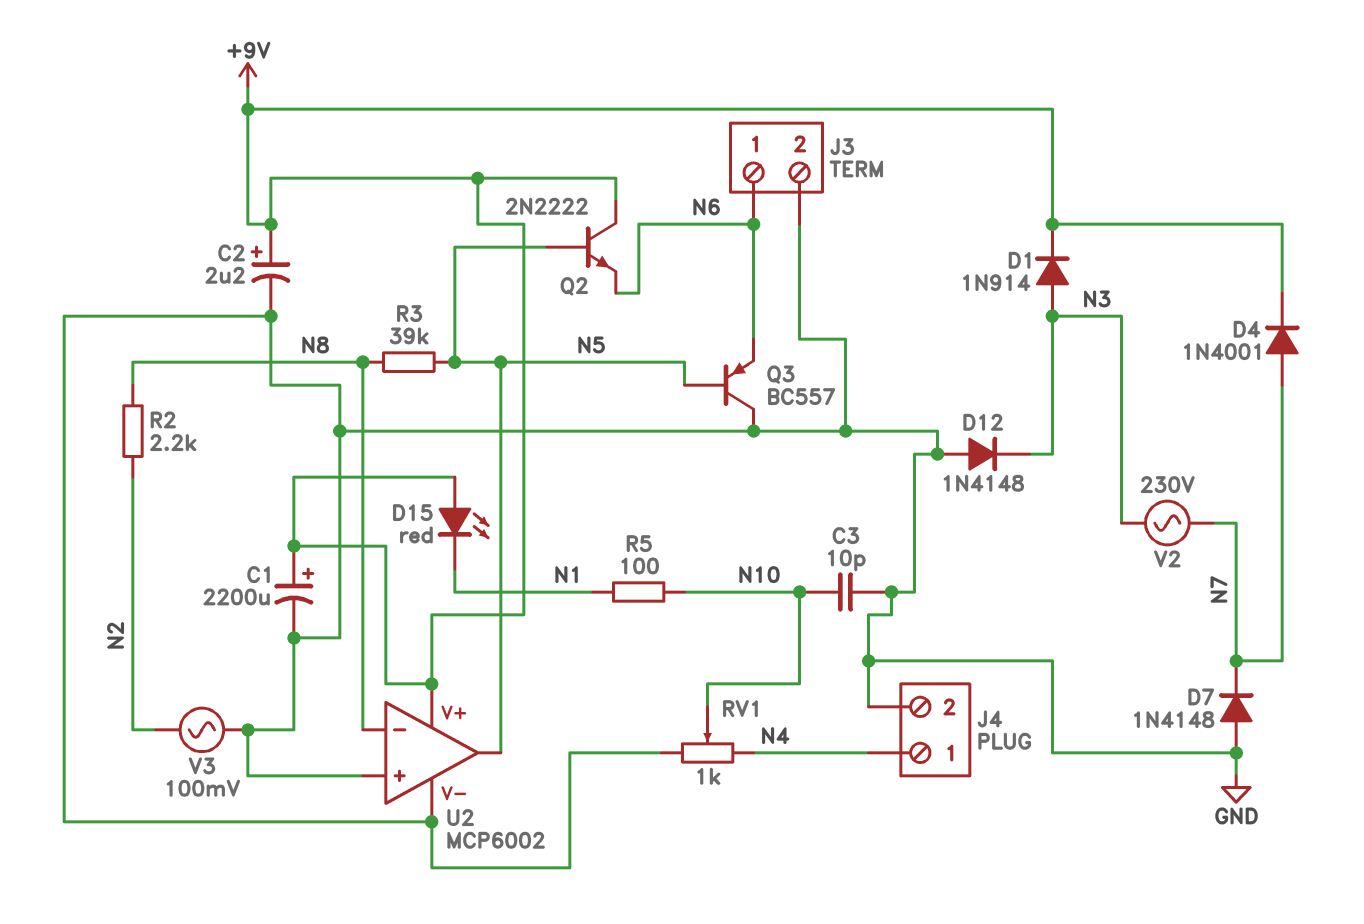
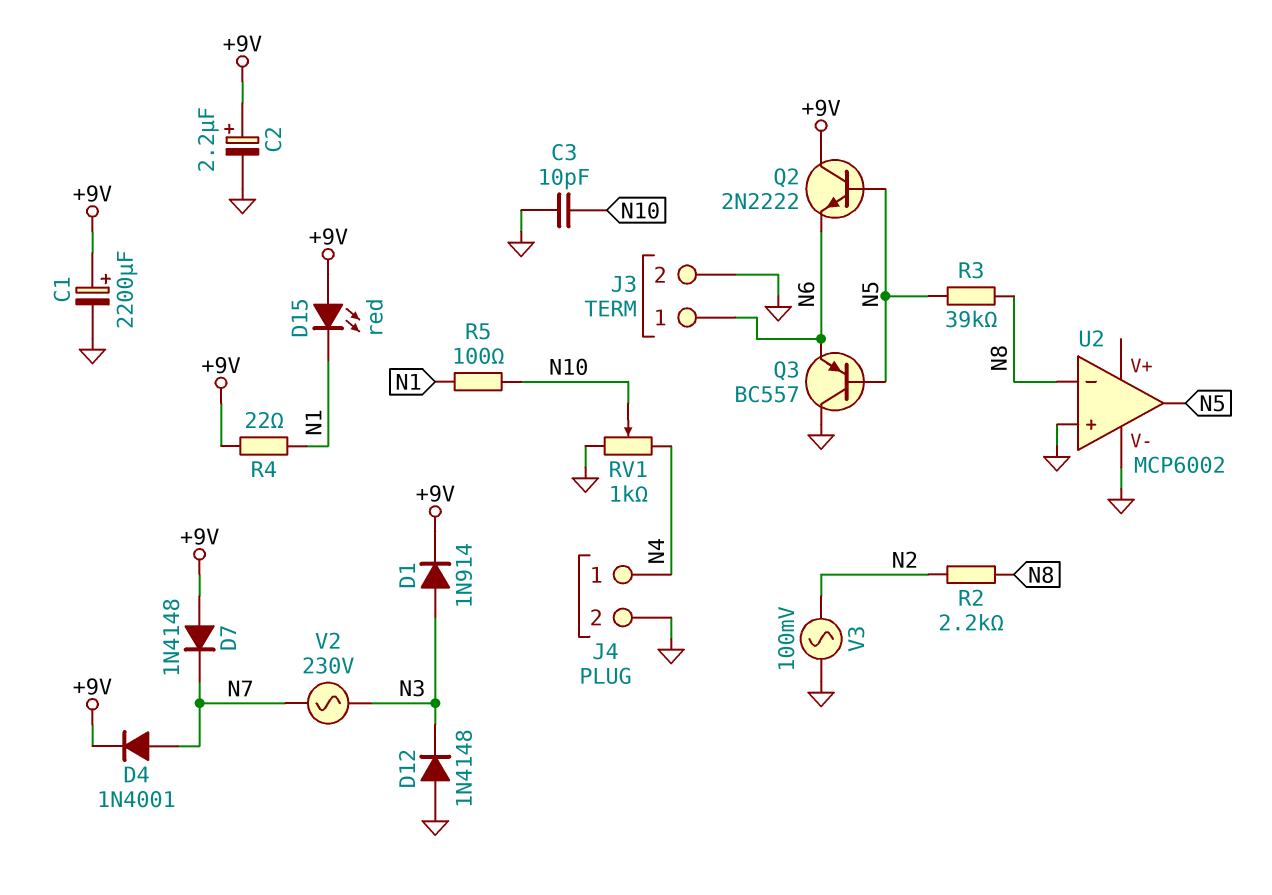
D7: diode 1N4148 (A GND, K N7) -> diode 1N4148 (A +9V, K N7)
R4: none -> 22 (+9V, N1)
U2 pin V+: +9V -> none

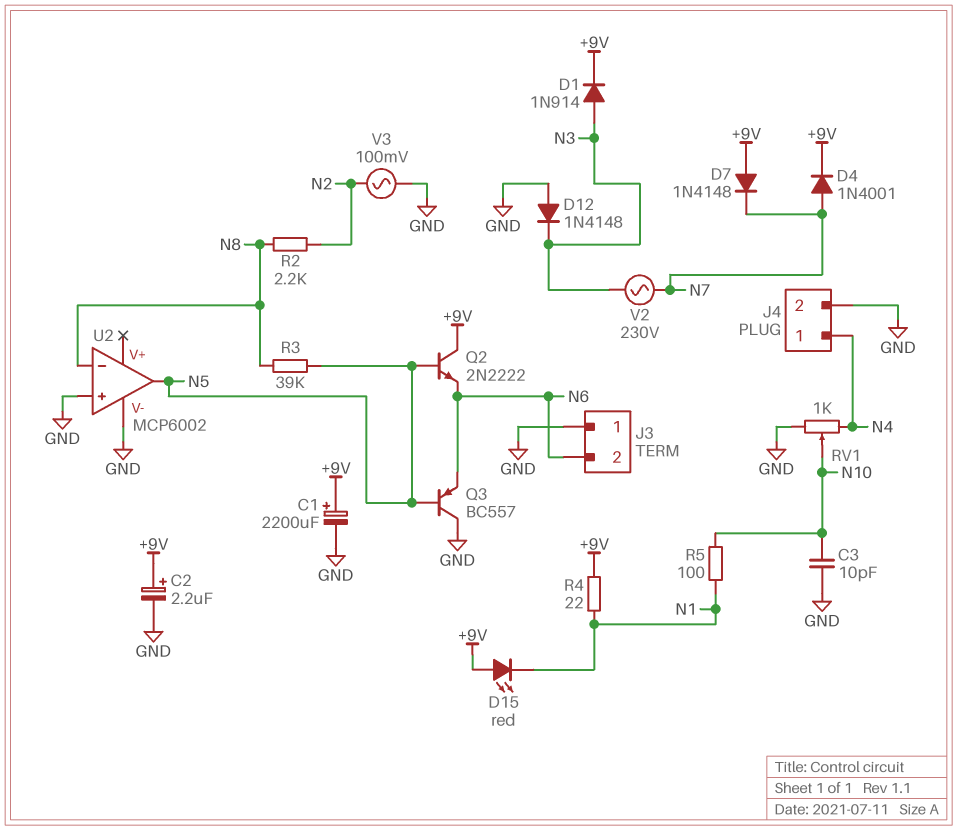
J3 pin 1: N6 -> GND
J3 pin 2: GND -> N6

